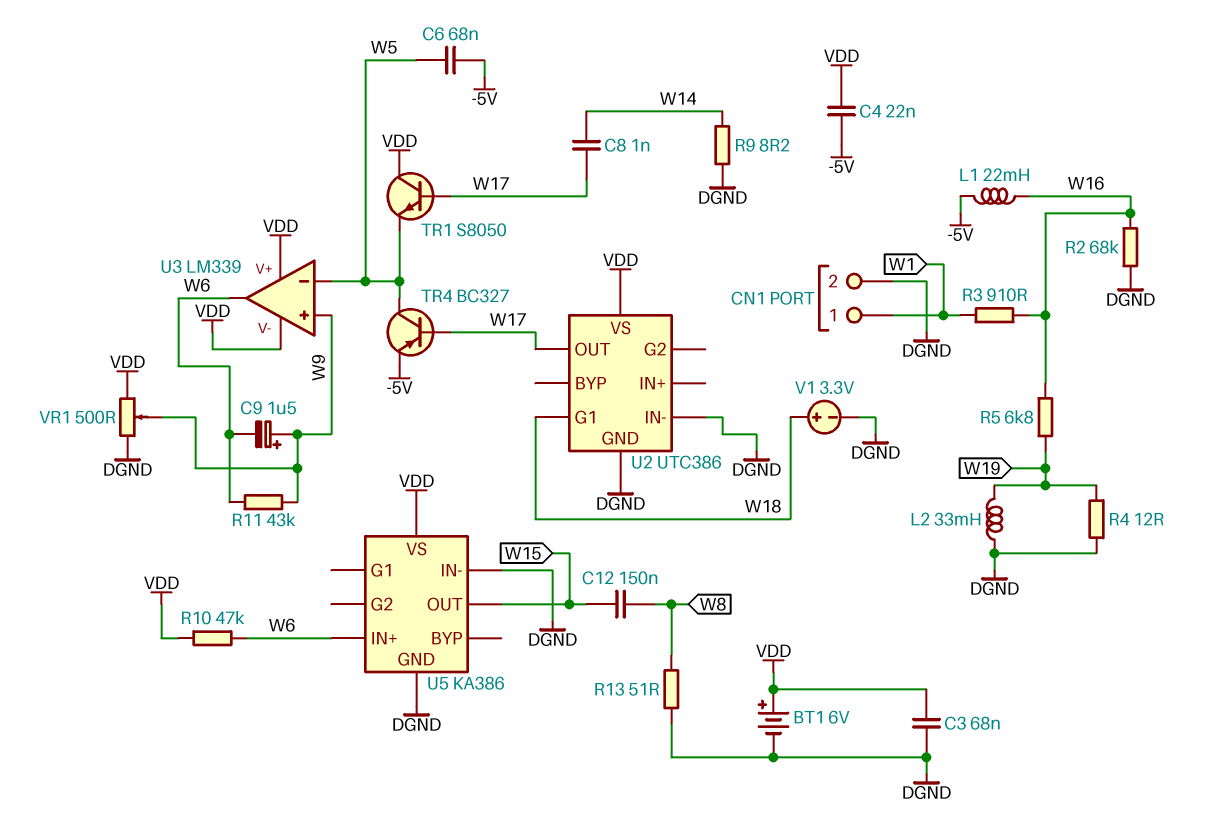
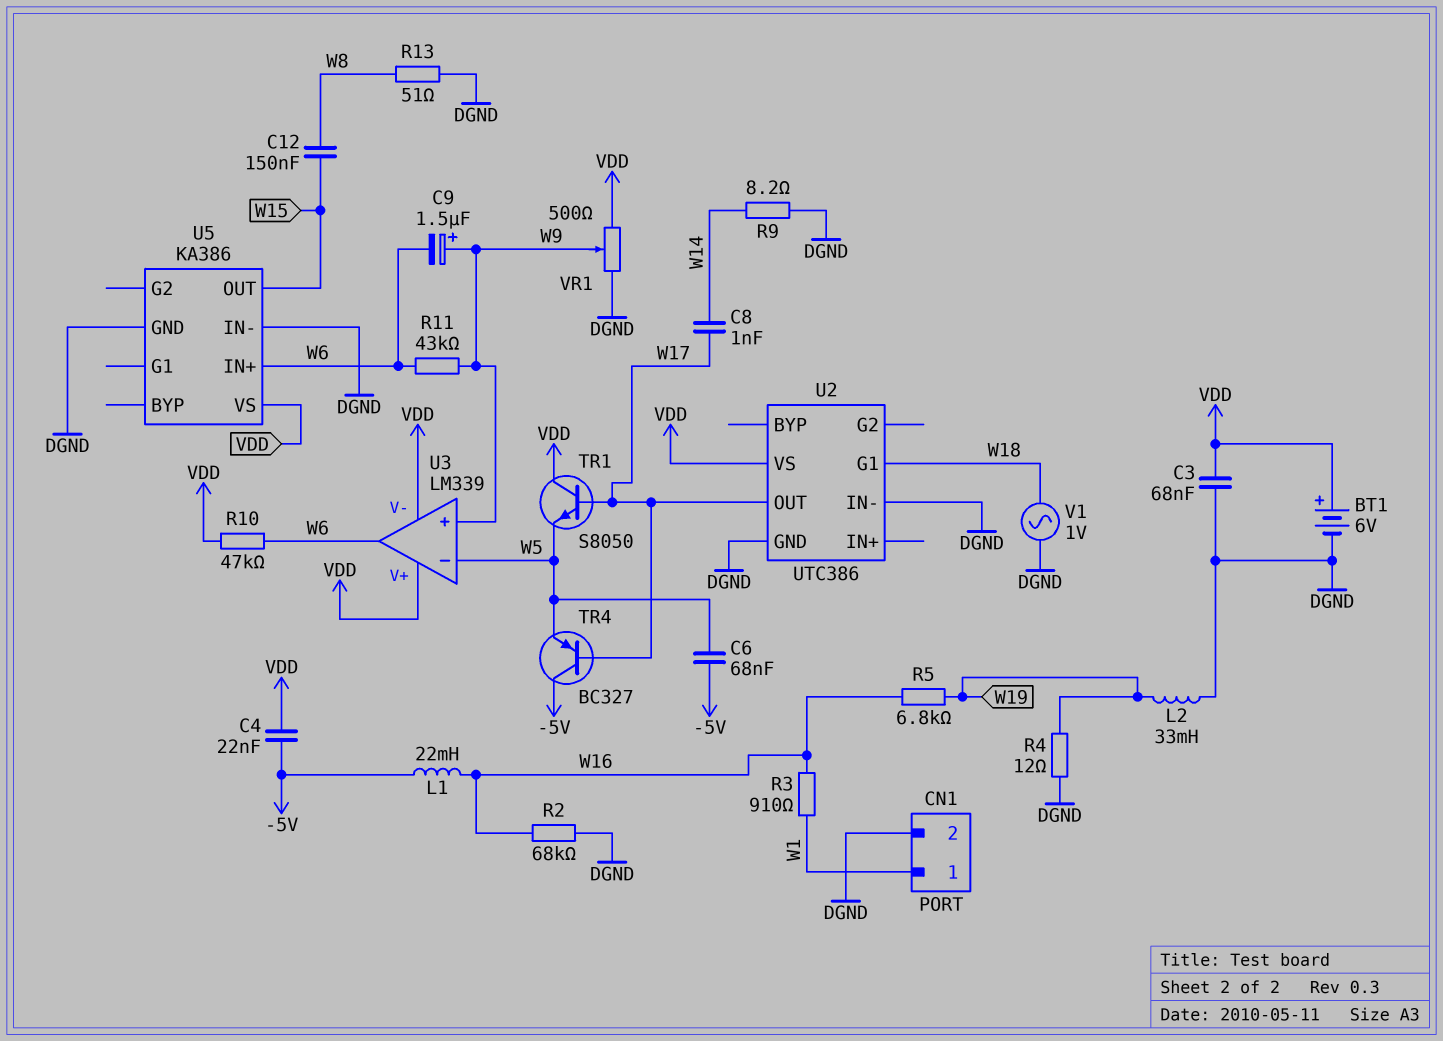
TR4: PNP BC327 (B W17, C W5, E -5V) -> PNP BC327 (B W17, C -5V, E W5)
V1: 3.3V (plus W18, minus DGND) -> AC 1V (DGND, W18)

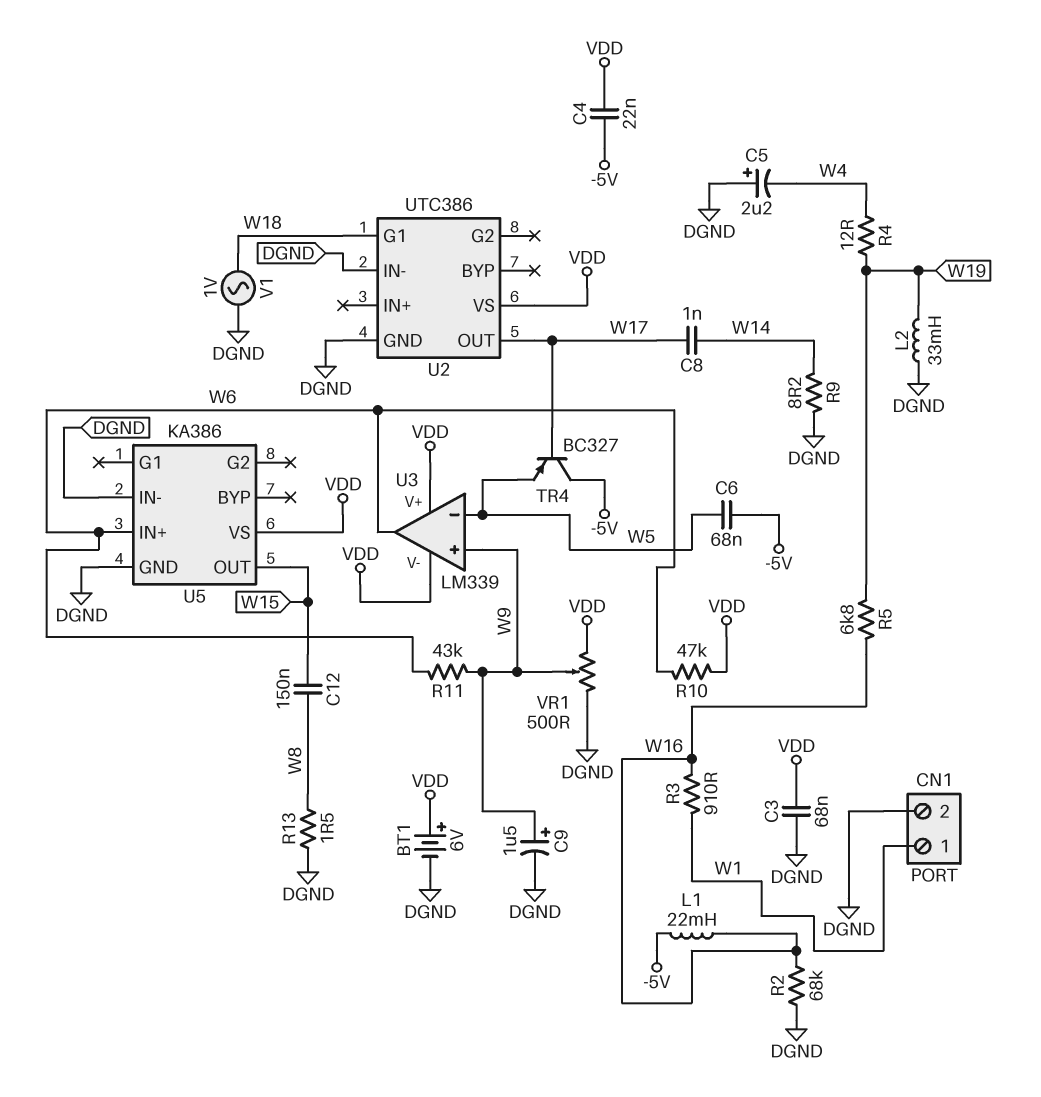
C5: none -> 2.2uF (plus DGND, minus W4)
C9: 1.5uF (plus W9, minus W6) -> 1.5uF (plus W9, minus DGND)
R4: 12 (DGND, W19) -> 12 (W4, W19)
R13: 51 (DGND, W8) -> 1.5 (DGND, W8)
TR1: NPN S8050 (B W17, C VDD, E W5) -> none

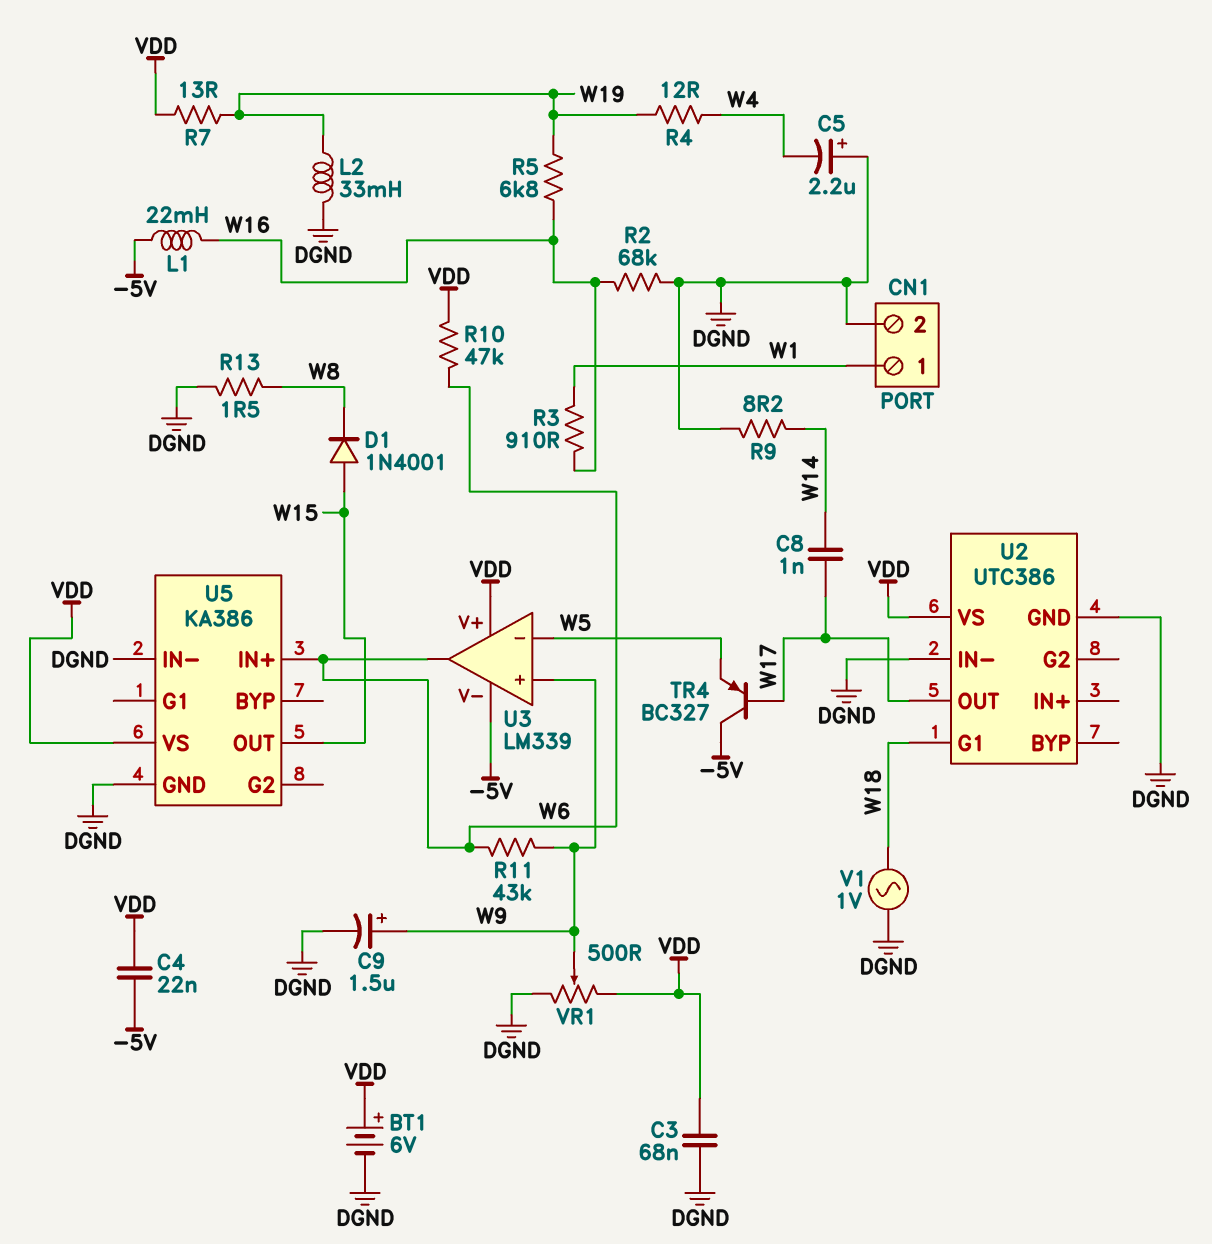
C6: 68nF (-5V, W5) -> none
C12: 150nF (W8, W15) -> none
D1: none -> diode 1N4001 (A W15, K W8)
R7: none -> 13 (VDD, W19)
U3 pin V-: VDD -> -5V

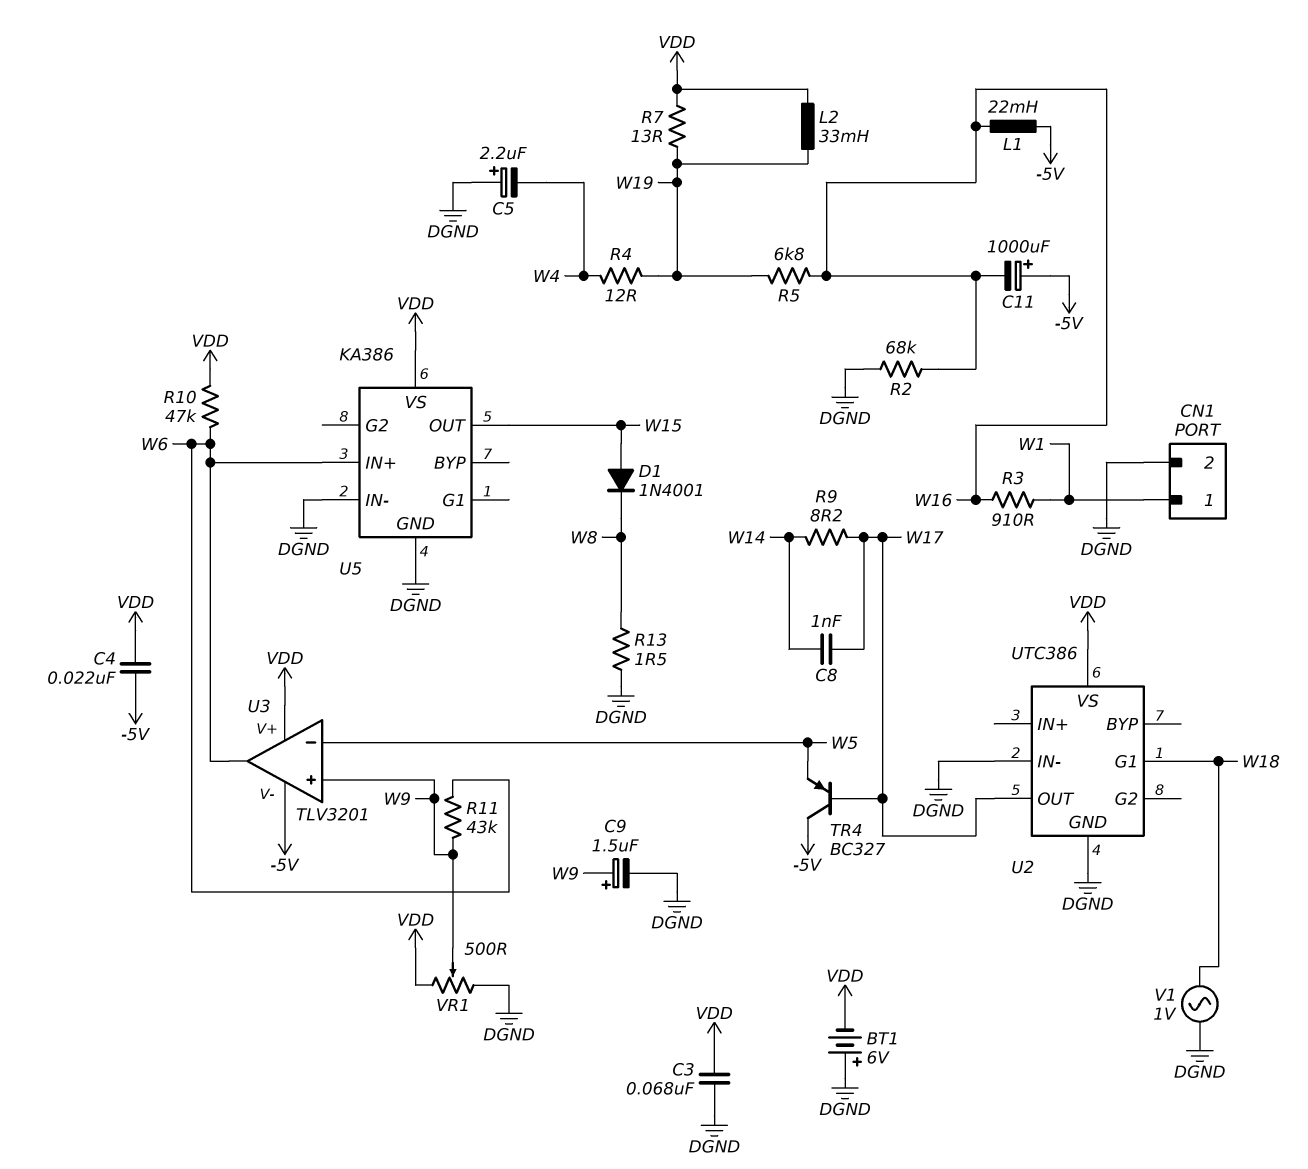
BT1: 6V (plus VDD, minus DGND) -> 6V (plus DGND, minus VDD)
C11: none -> 1000uF (plus -5V, minus W16)
L2: 33mH (DGND, W19) -> 33mH (VDD, W19)
R9: 8.2 (DGND, W14) -> 8.2 (W14, W17)
U3: LM339 -> TLV3201

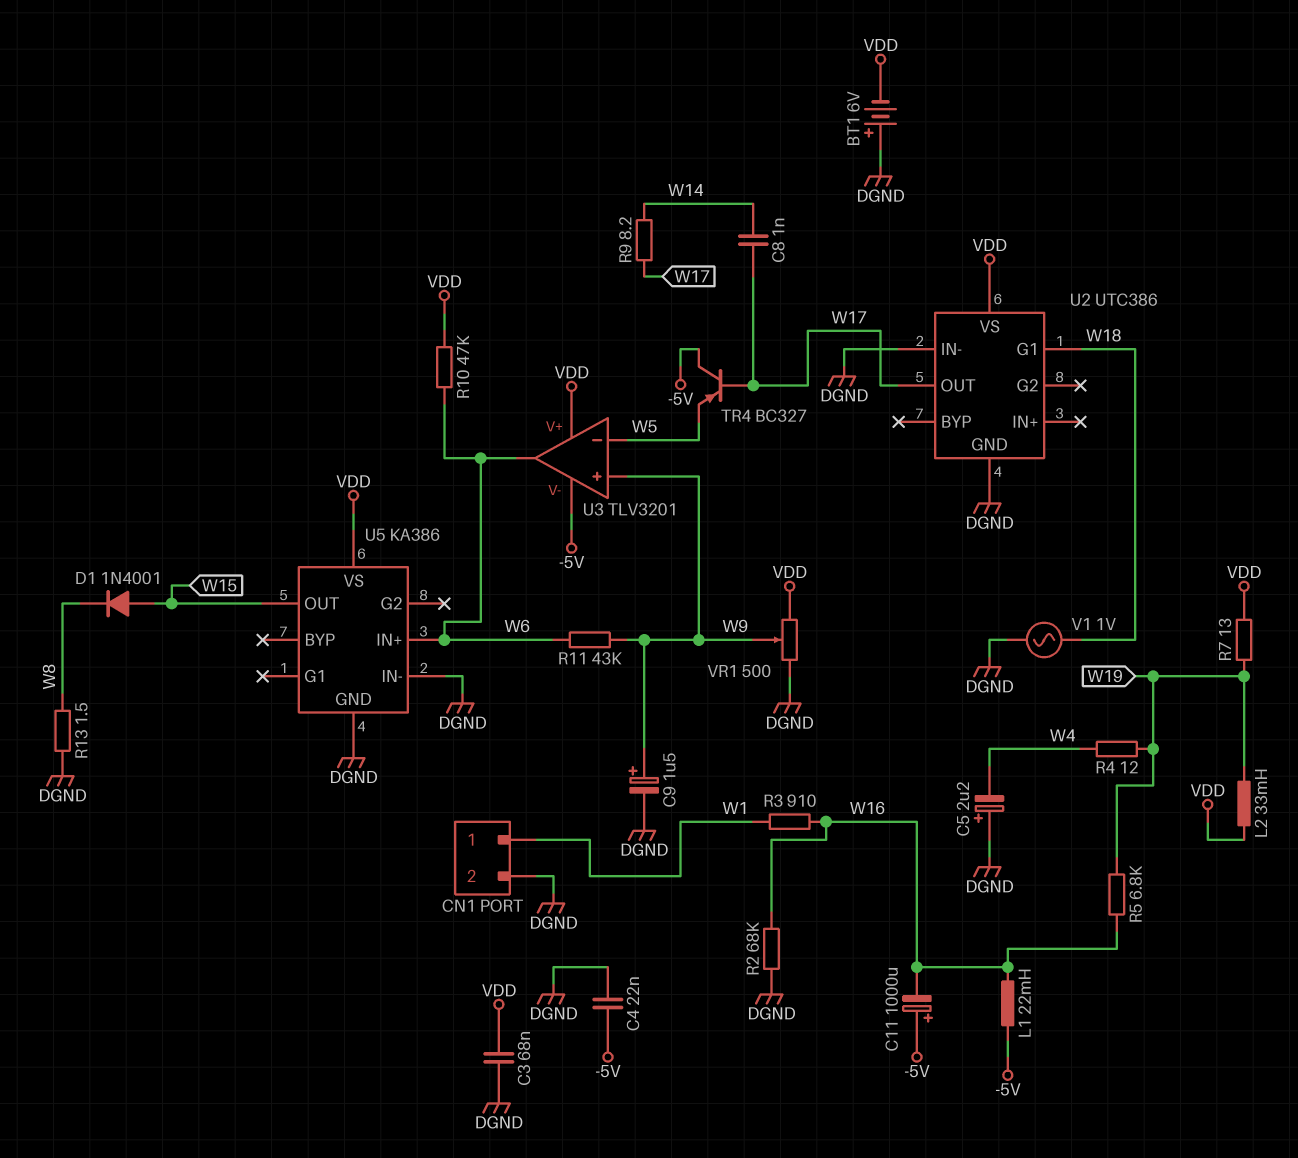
C4: 22nF (-5V, VDD) -> 22nF (-5V, DGND)

